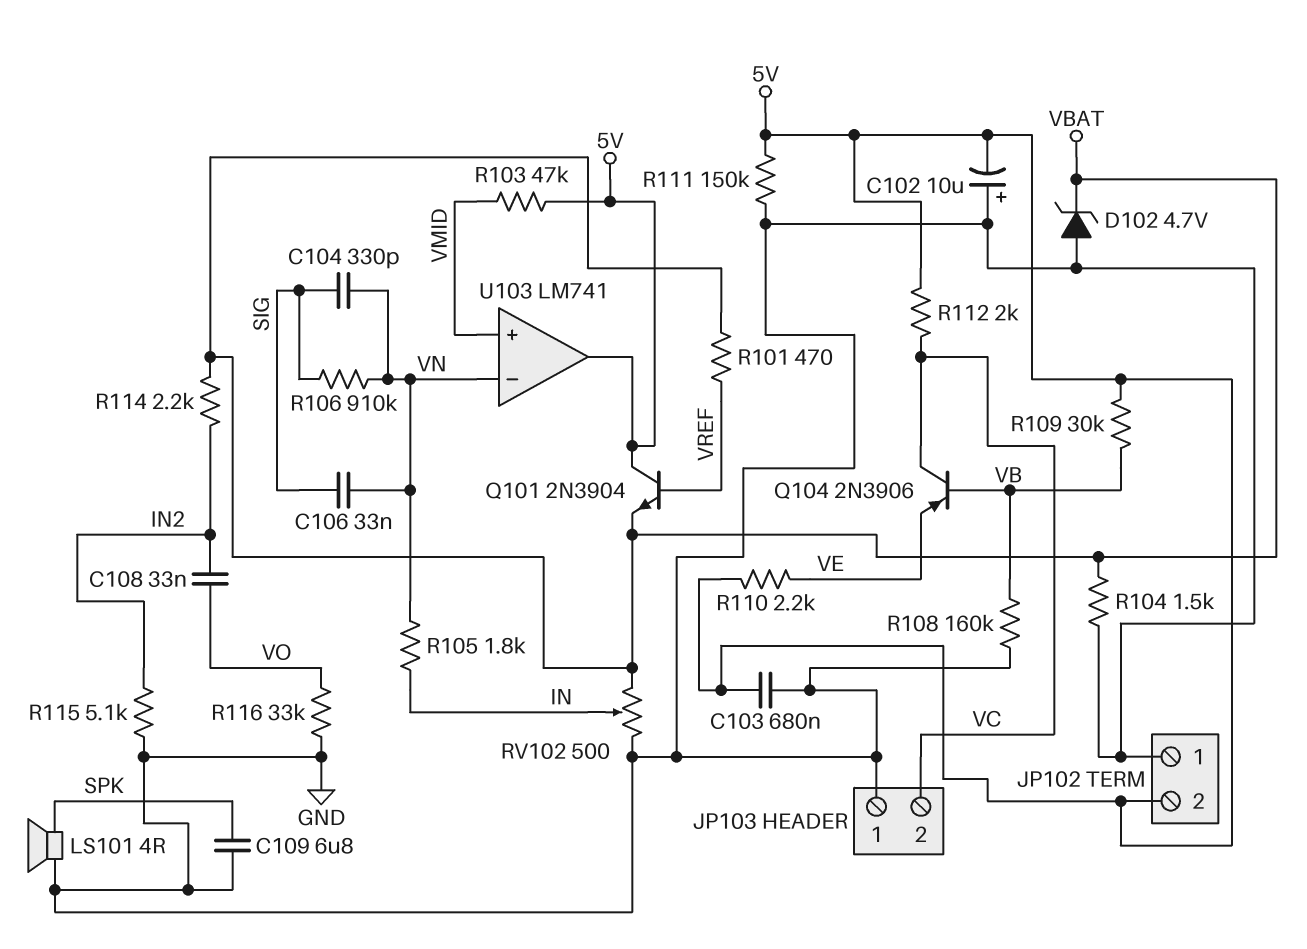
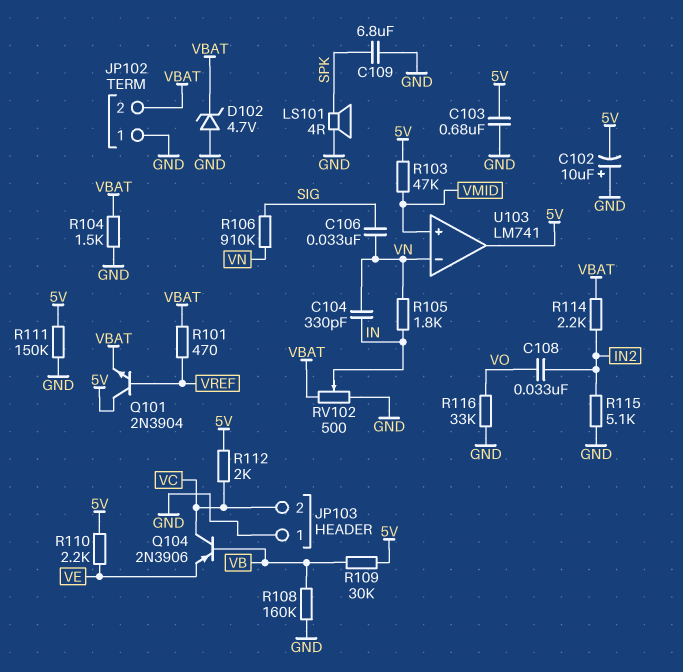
C104: 330pF (SIG, VN) -> 330pF (IN, VN)
JP102 pin 2: 5V -> VBAT

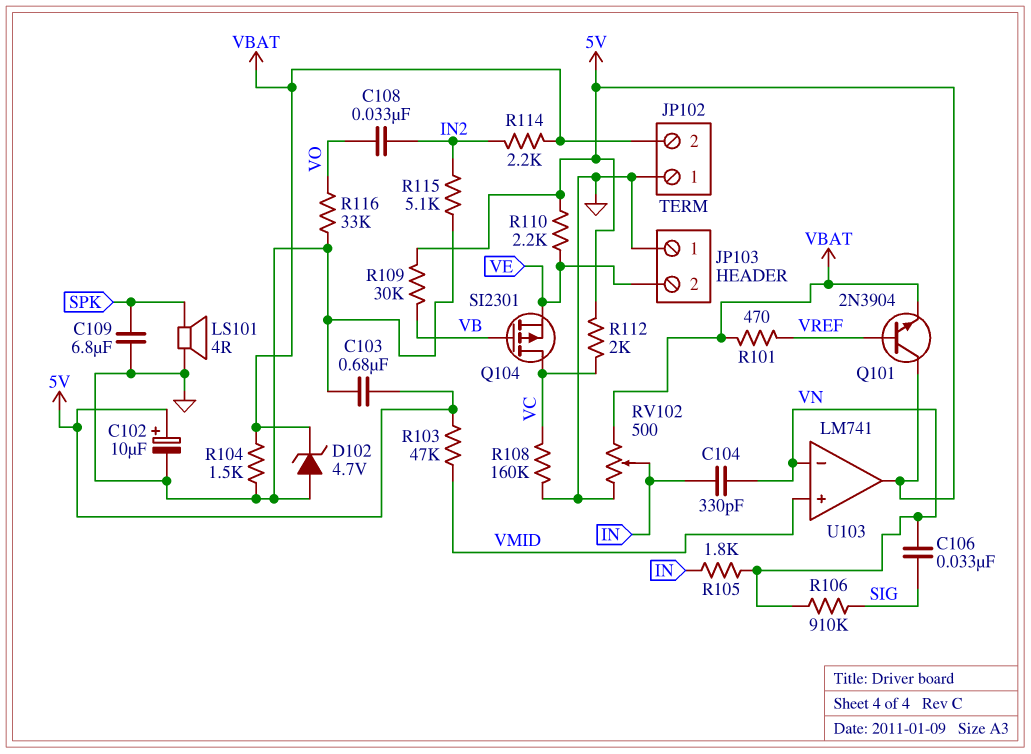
C102: 10uF (plus GND, minus 5V) -> 10uF (plus 5V, minus GND)
JP103 pin 2: VC -> VE
Q104: PNP 2N3906 (B VB, C VC, E VE) -> PMOS SI2301 (G VB, D VC, S VE)
R108: 160k (GND, VB) -> 160k (GND, VC)
R111: 150k (5V, GND) -> none

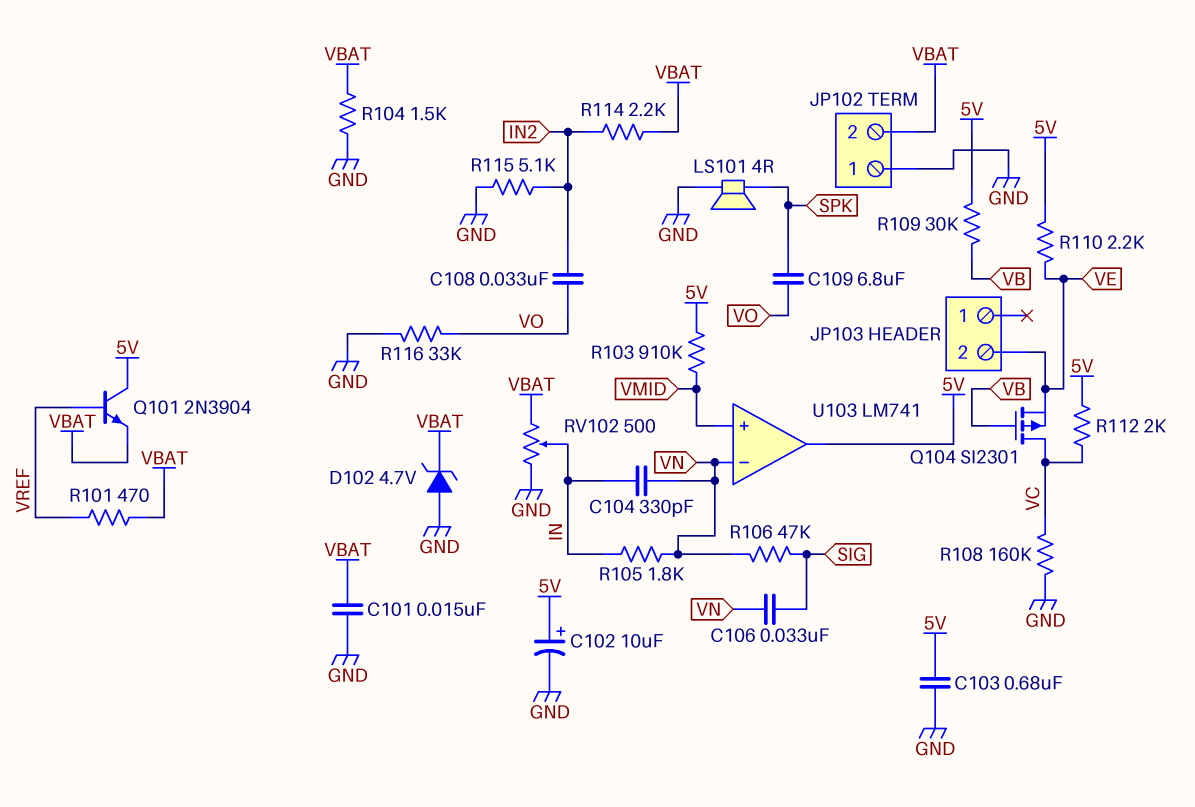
C101: none -> 15nF (GND, VBAT)
C109: 6.8uF (GND, SPK) -> 6.8uF (SPK, VO)
JP103 pin 1: GND -> none
R103: 47k (5V, VMID) -> 910k (5V, VMID)
R106: 910k (SIG, VN) -> 47k (SIG, VN)

